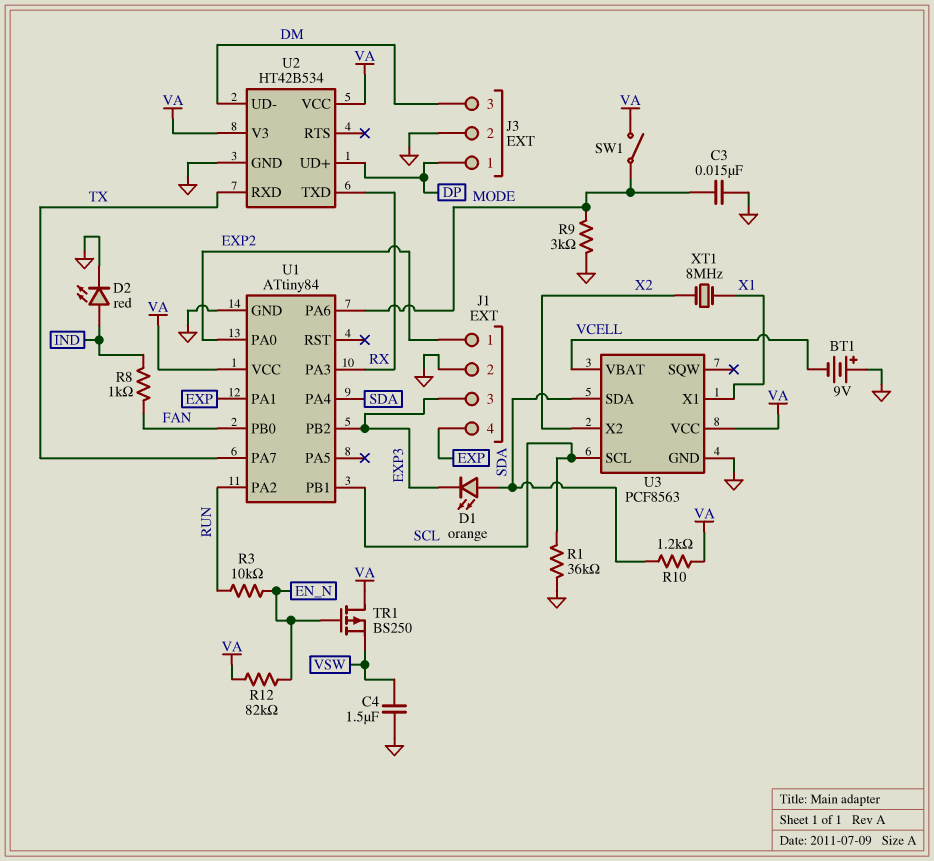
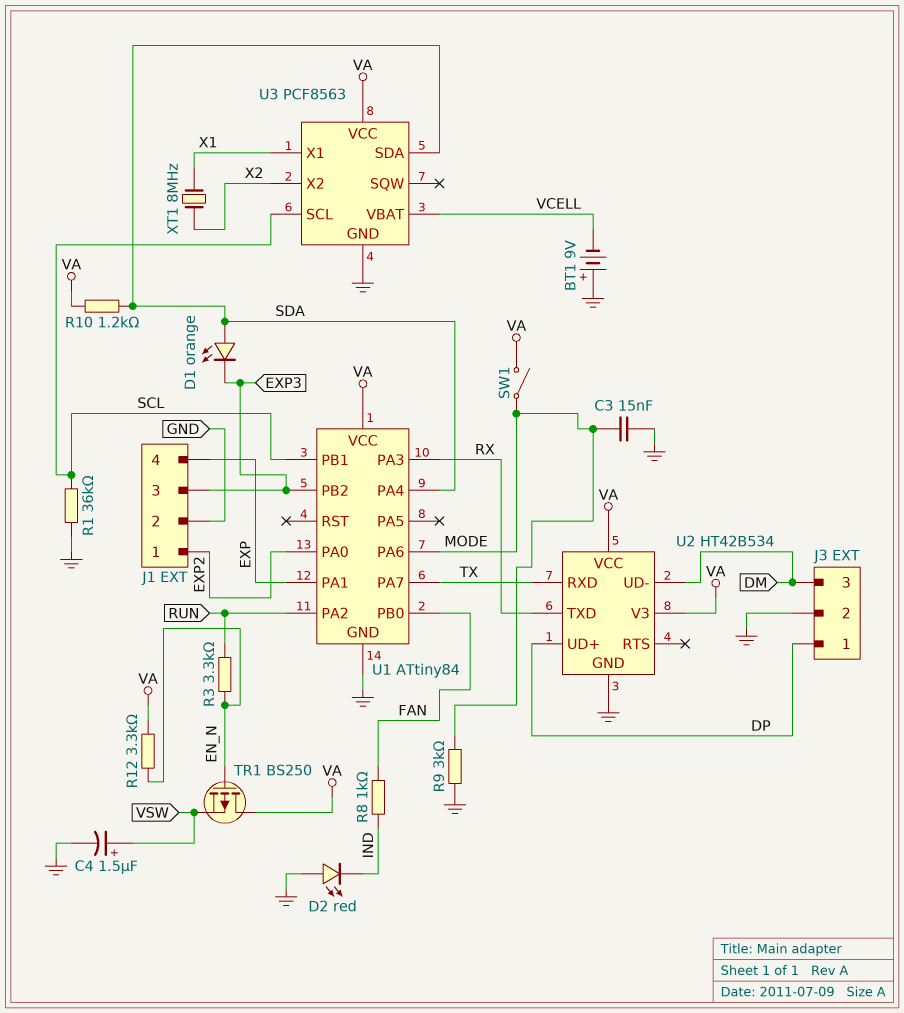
C4: 1.5uF (GND, VSW) -> 1.5uF (plus VSW, minus GND)
D2: LED red (A IND, K GND) -> LED red (A GND, K IND)
R3: 10k (EN_N, RUN) -> 3.3k (EN_N, RUN)
R12: 82k (EN_N, VA) -> 3.3k (EN_N, VA)

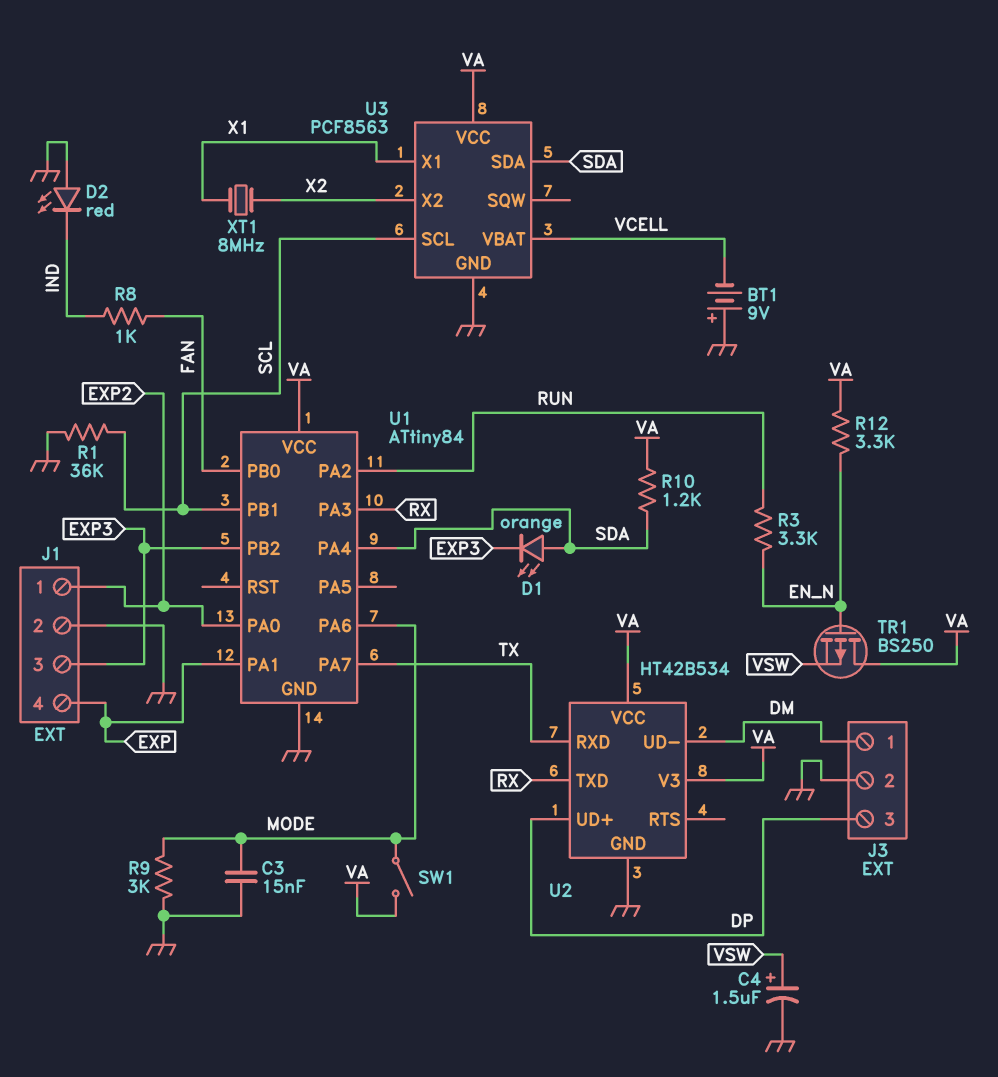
J3 pin 1: DP -> DM
J3 pin 3: DM -> DP

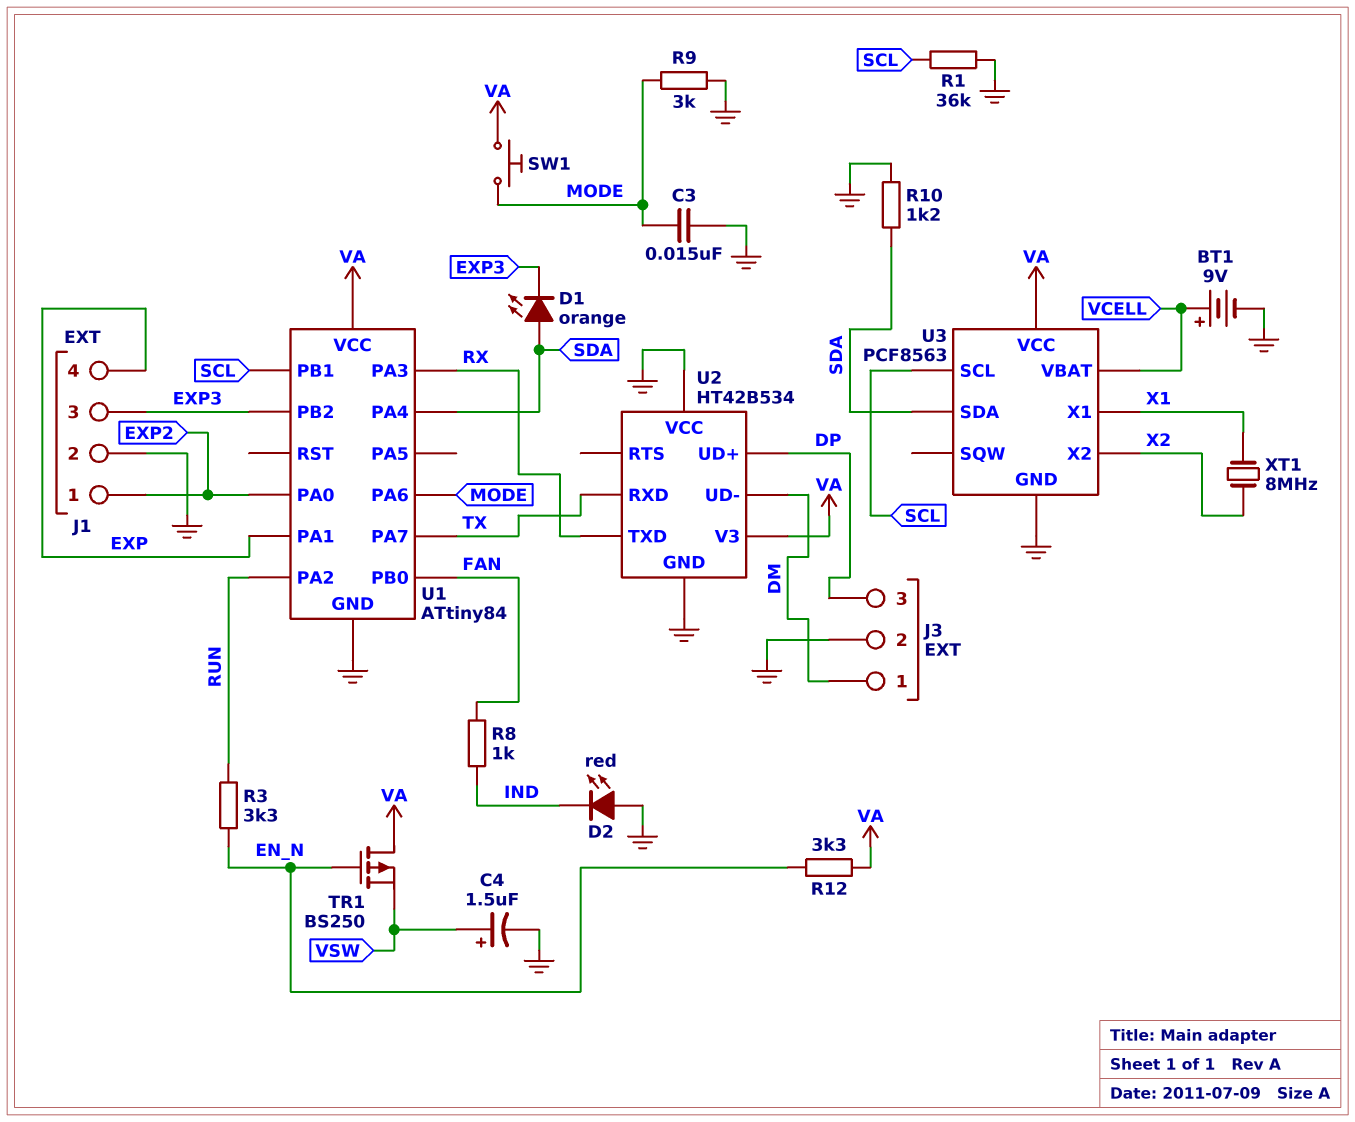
BT1: 9V (plus GND, minus VCELL) -> 9V (plus VCELL, minus GND)
R10: 1.2k (SDA, VA) -> 1.2k (GND, SDA)
SW1: switch (MODE, VA) -> button (MODE, VA)
U2 pin VCC: VA -> GND

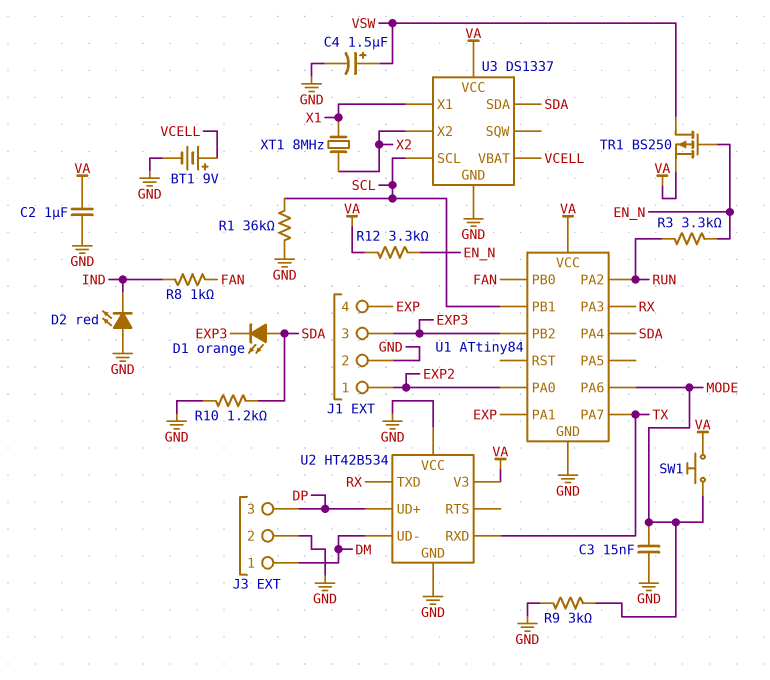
C2: none -> 1uF (GND, VA)
TR1: PMOS BS250 (G EN_N, D VA, S VSW) -> PMOS BS250 (G EN_N, D VSW, S VA)
U3: PCF8563 -> DS1337

